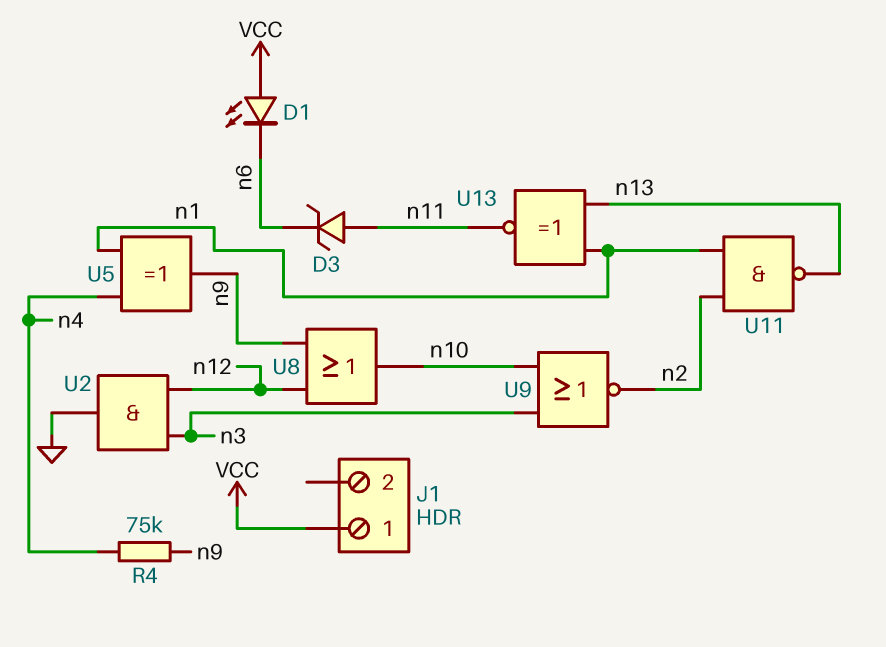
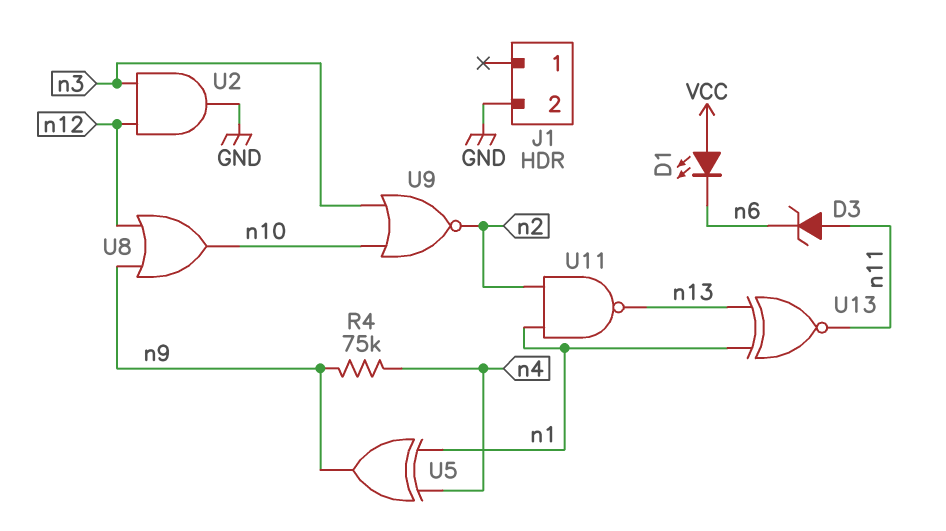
J1 pin 1: VCC -> none
J1 pin 2: none -> GND

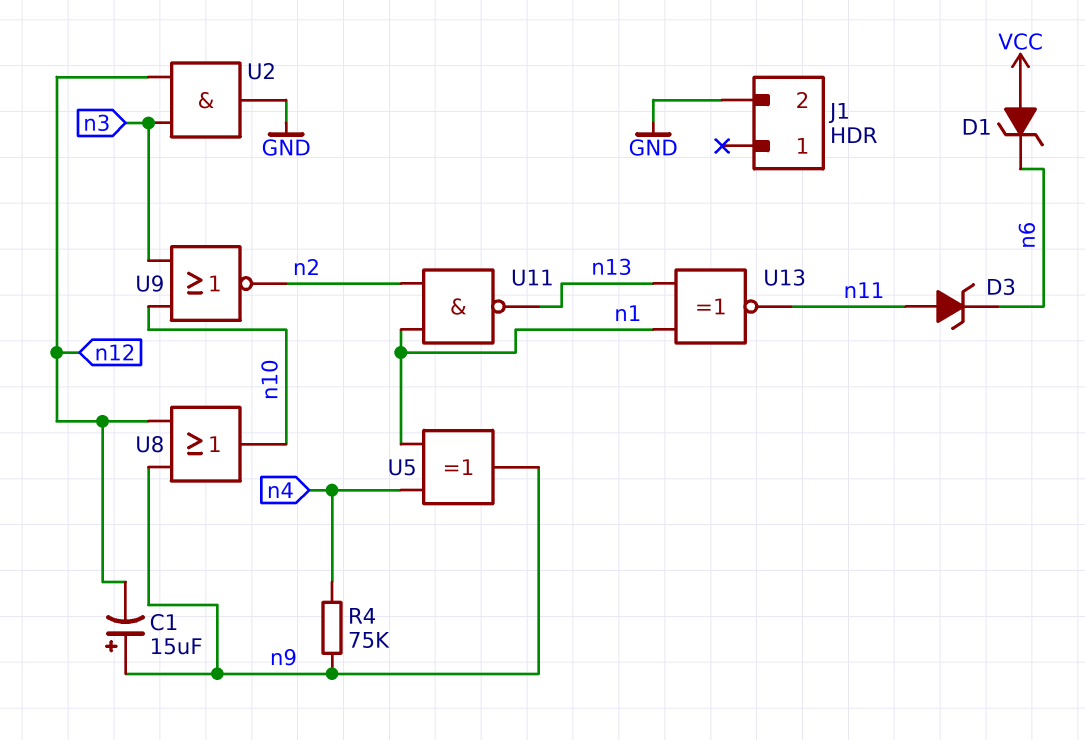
C1: none -> 15uF (plus n9, minus n12)
D1: LED (A VCC, K n6) -> zener (A VCC, K n6)

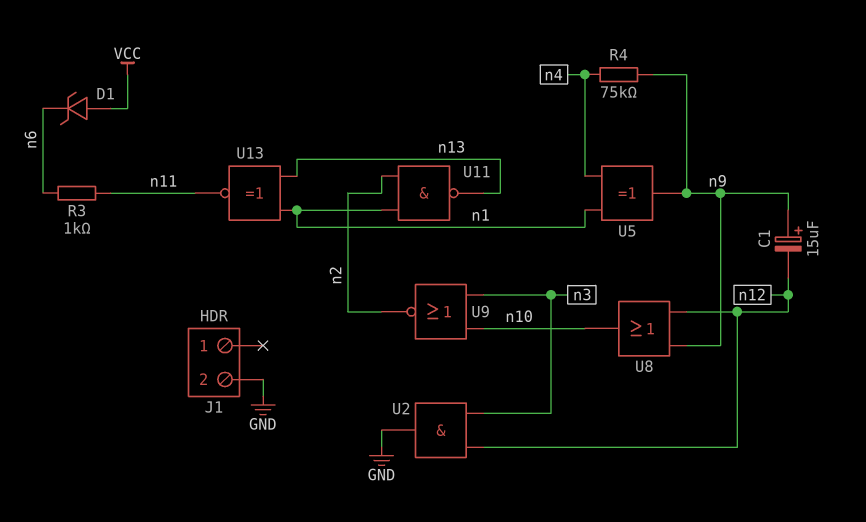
D3: zener (A n11, K n6) -> none
R3: none -> 1k (n6, n11)

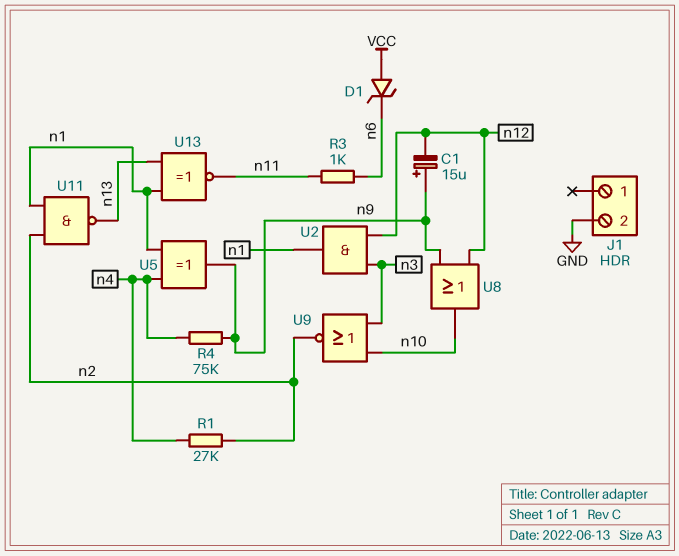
R1: none -> 27k (n2, n4)
U2: AND (in n3, in n12, out GND) -> AND (in n3, in n12, out n1)

